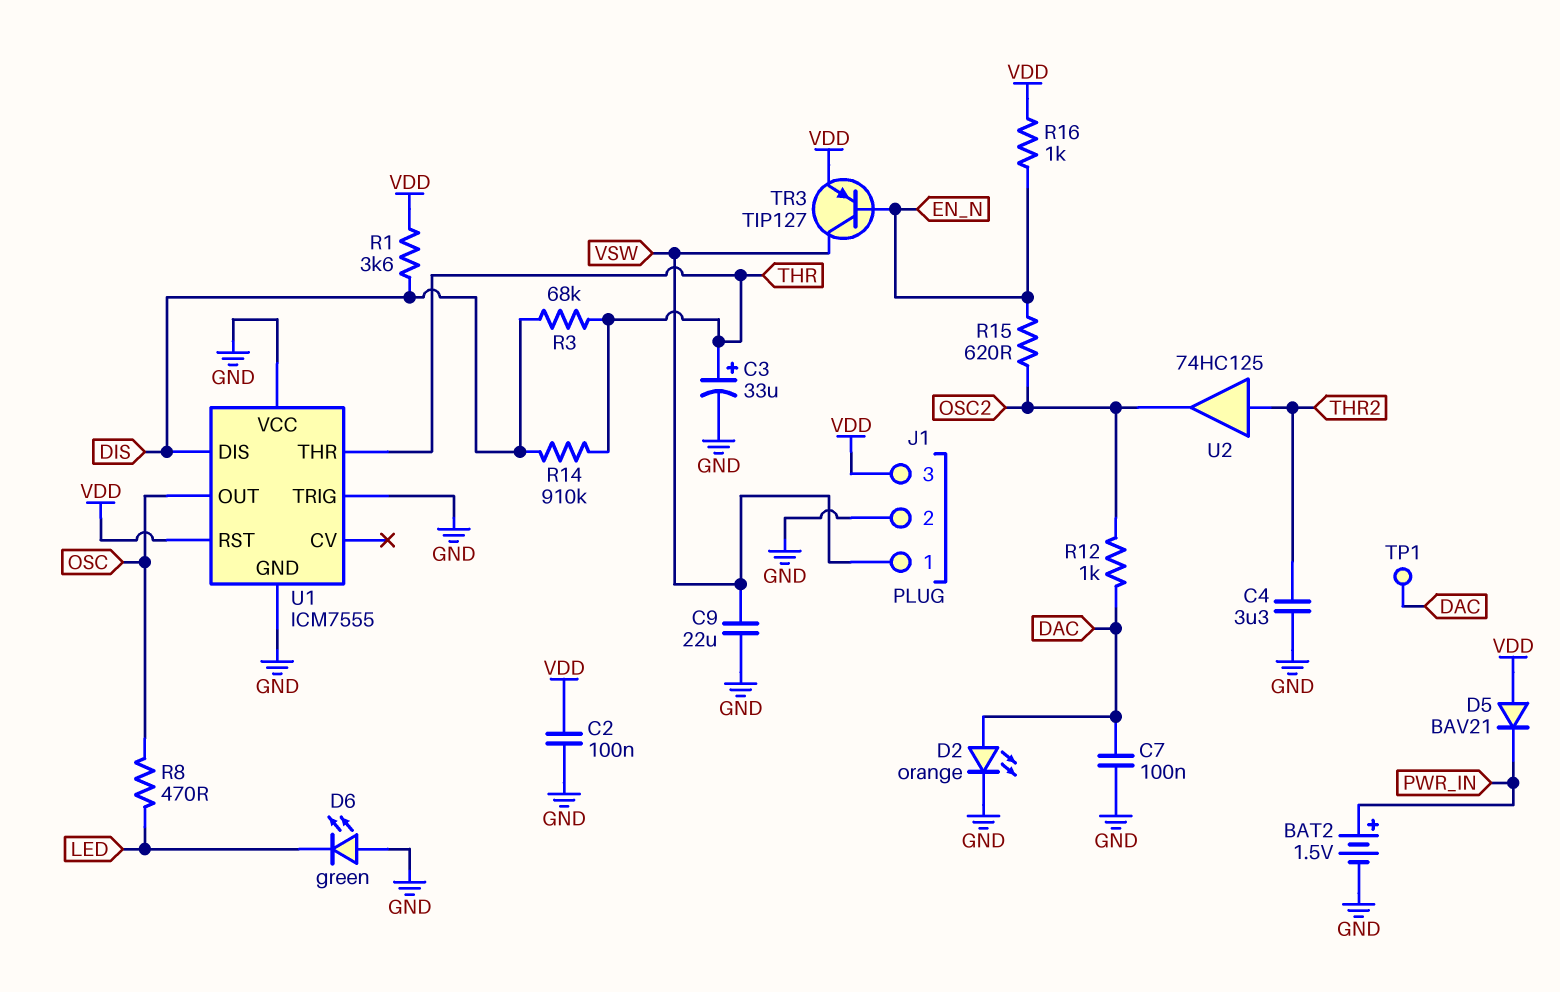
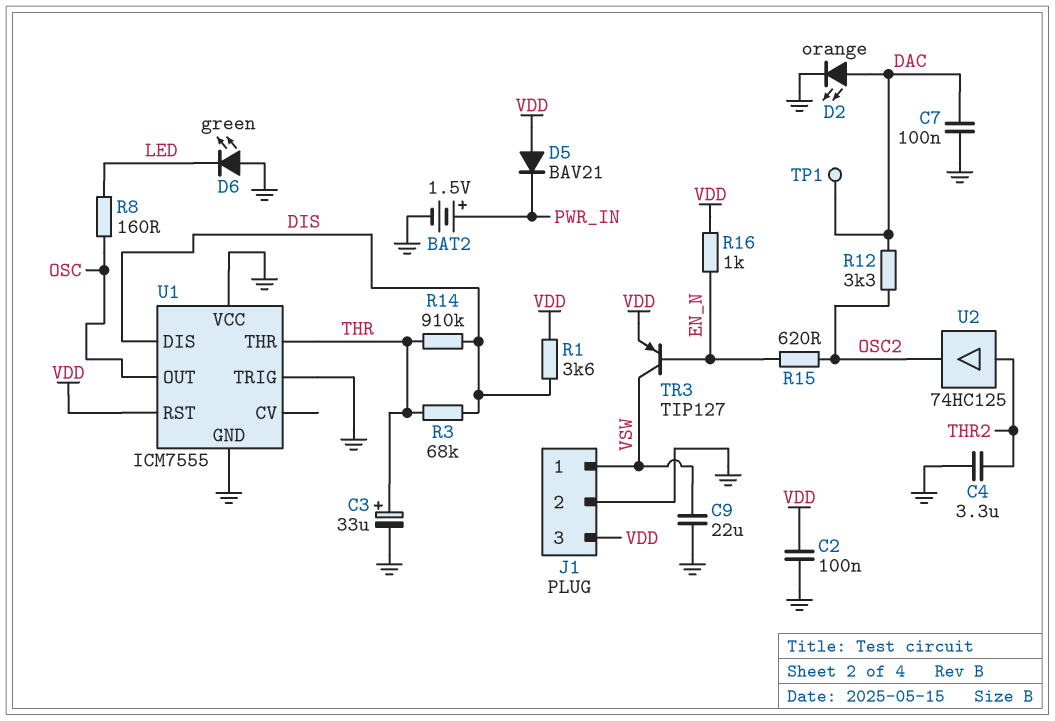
R8: 470 (LED, OSC) -> 160 (LED, OSC)
R12: 1k (DAC, OSC2) -> 3.3k (DAC, OSC2)

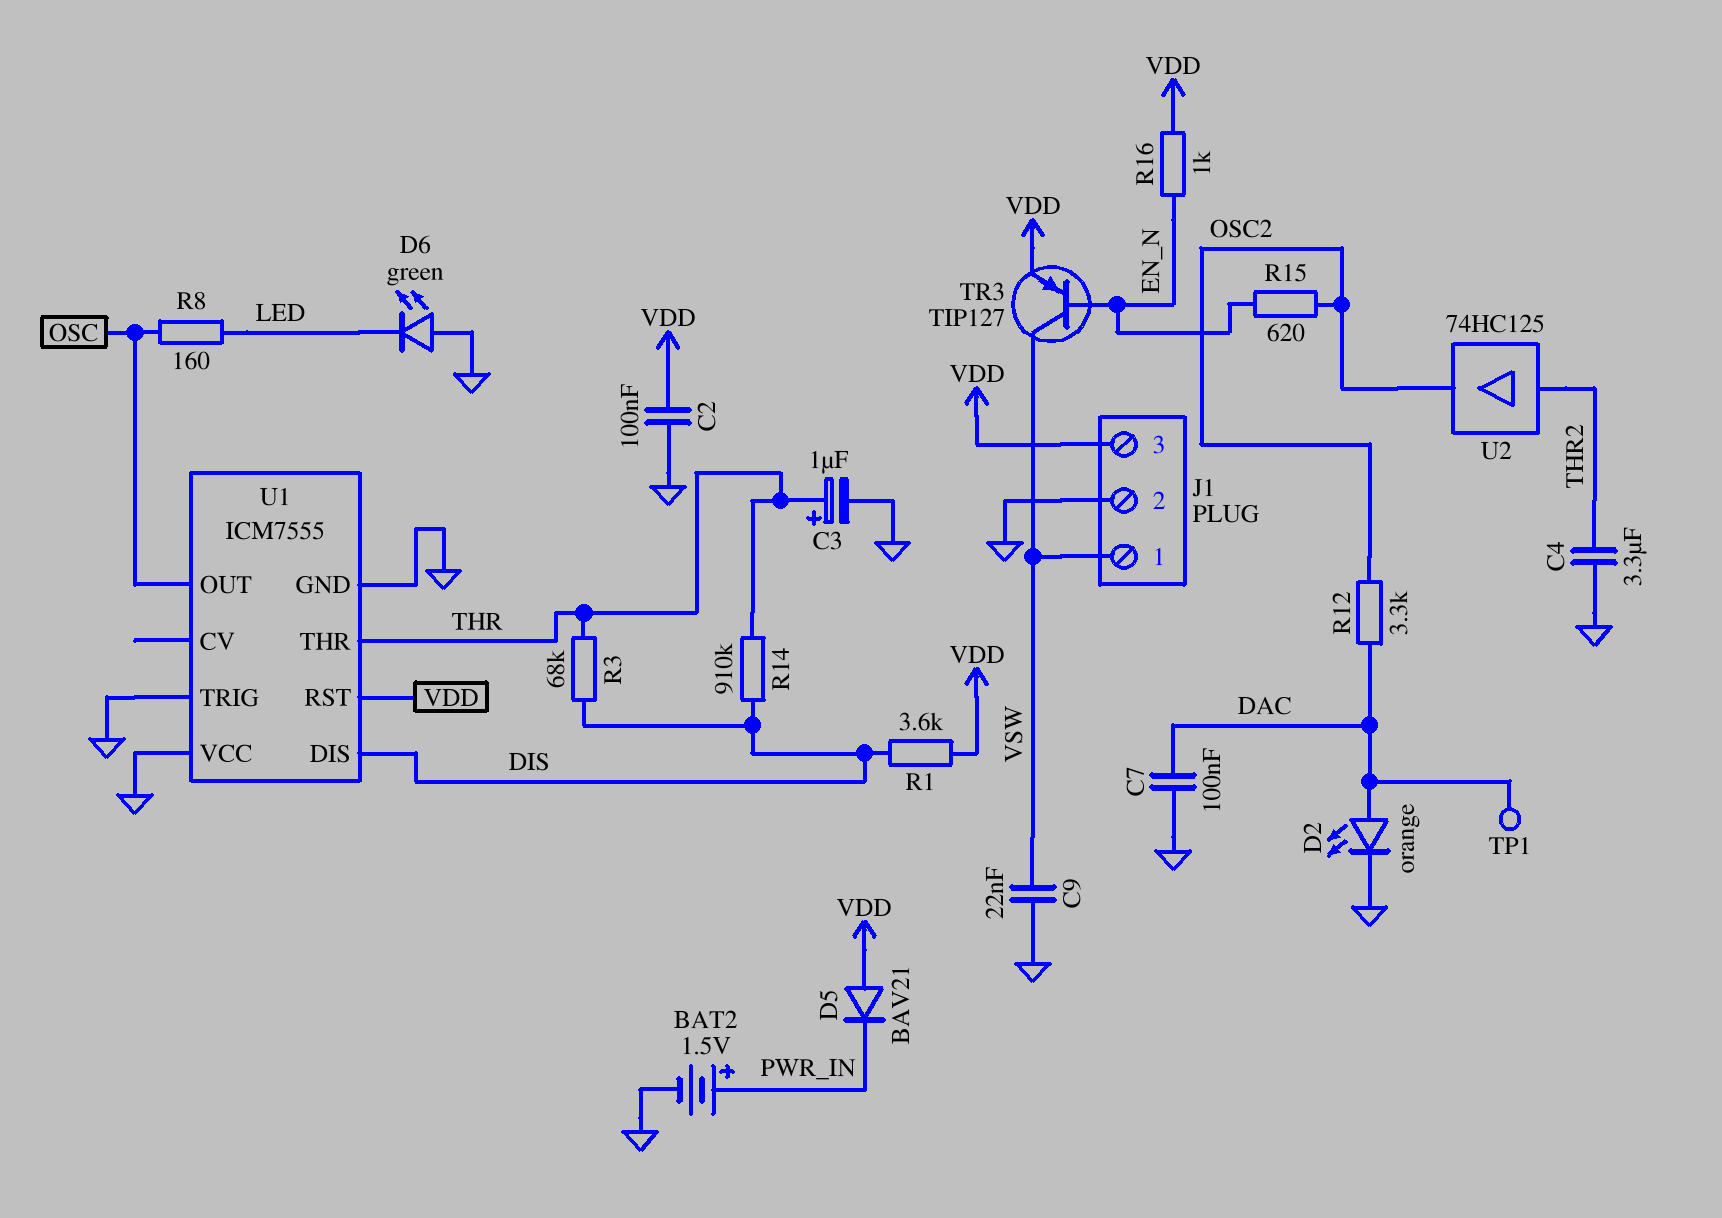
C3: 33uF (plus THR, minus GND) -> 1uF (plus THR, minus GND)
C9: 22uF (GND, VSW) -> 22nF (GND, VSW)

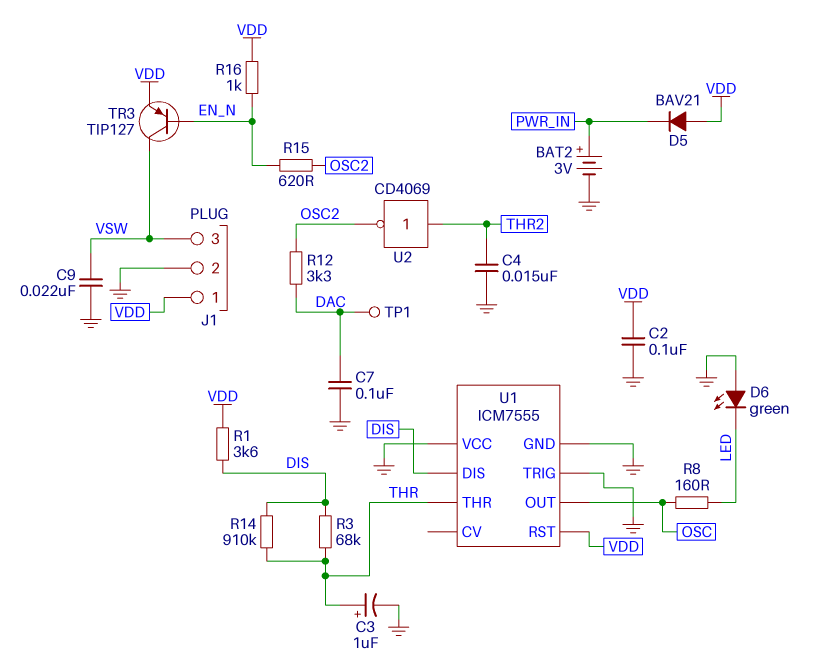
BAT2: 1.5V (plus PWR_IN, minus GND) -> 3V (plus PWR_IN, minus GND)
C4: 3.3uF (GND, THR2) -> 15nF (GND, THR2)
D2: LED orange (A DAC, K GND) -> none
J1 pin 1: VSW -> VDD
J1 pin 3: VDD -> VSW
U2: buffer 74HC125 (in THR2, out OSC2) -> NOT CD4069 (in THR2, out OSC2)

